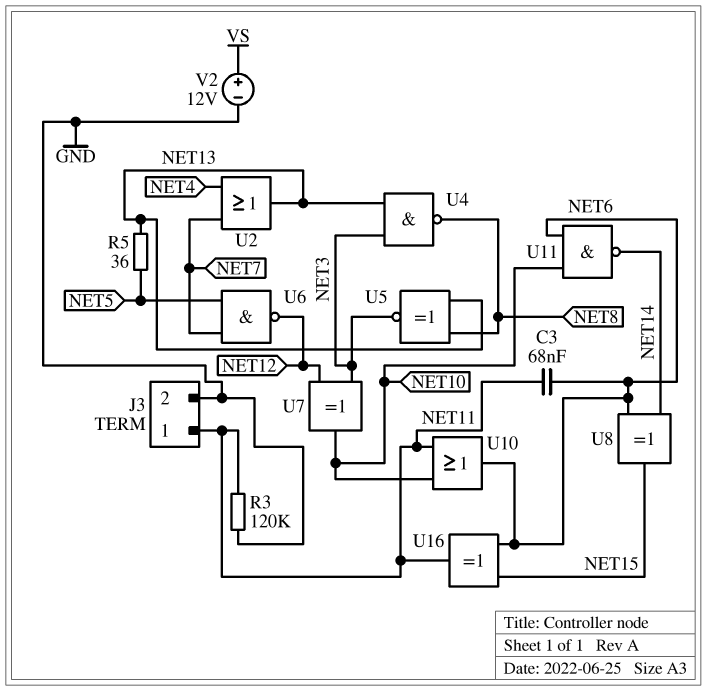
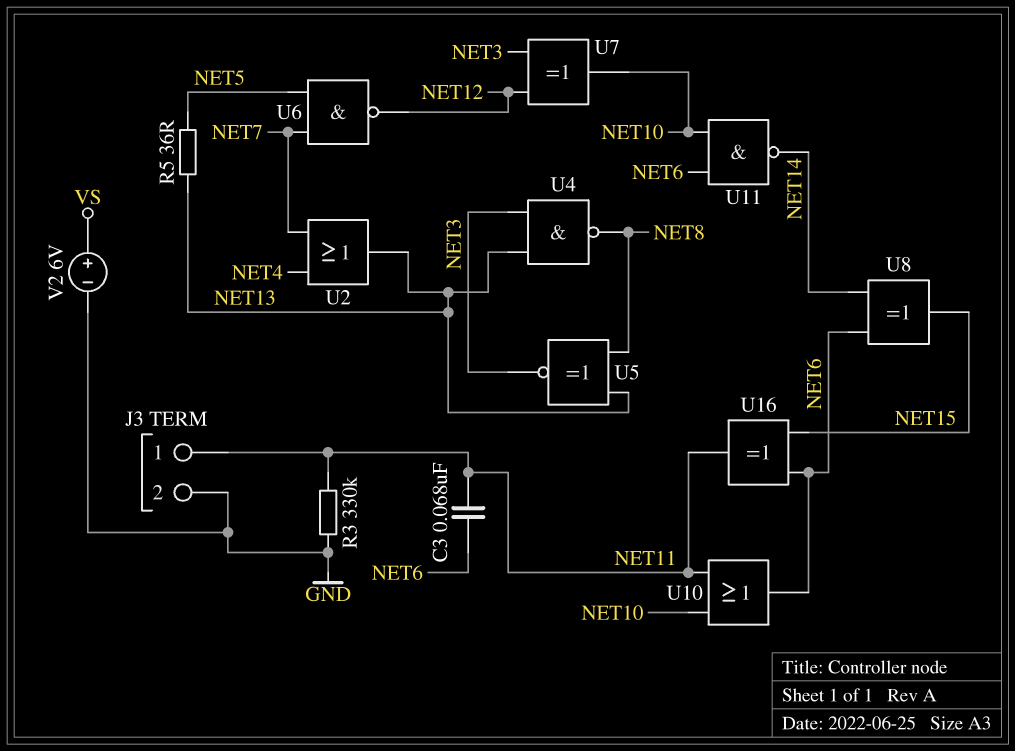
R3: 120k (GND, NET11) -> 330k (GND, NET11)
V2: 12V (plus VS, minus GND) -> 6V (plus VS, minus GND)

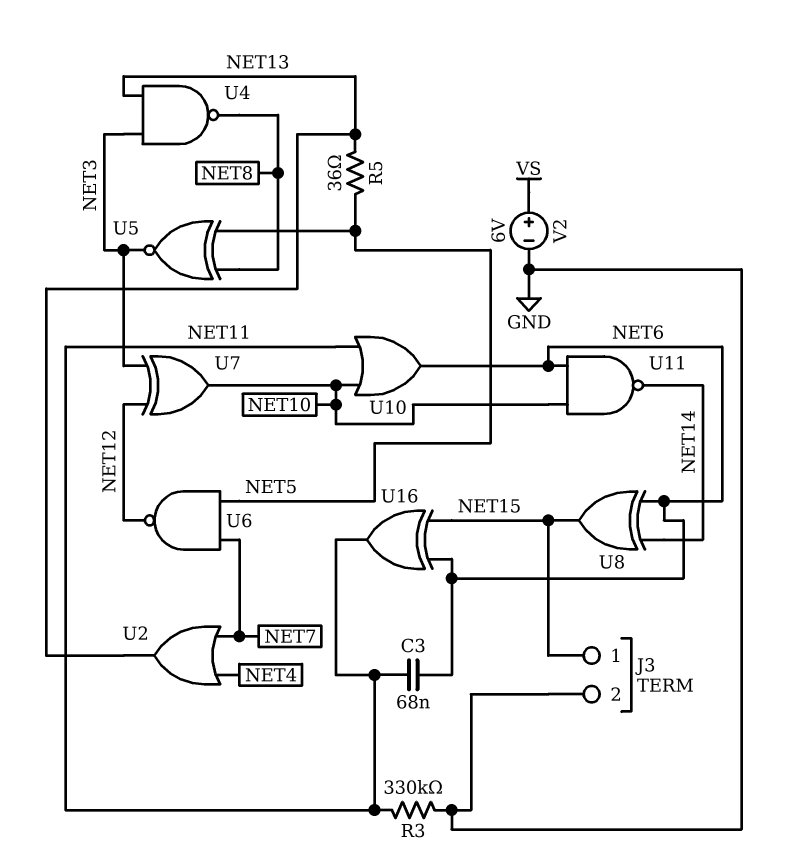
J3 pin 1: NET11 -> NET15
U5: XNOR (in NET8, in NET13, out NET3) -> XNOR (in NET5, in NET8, out NET3)

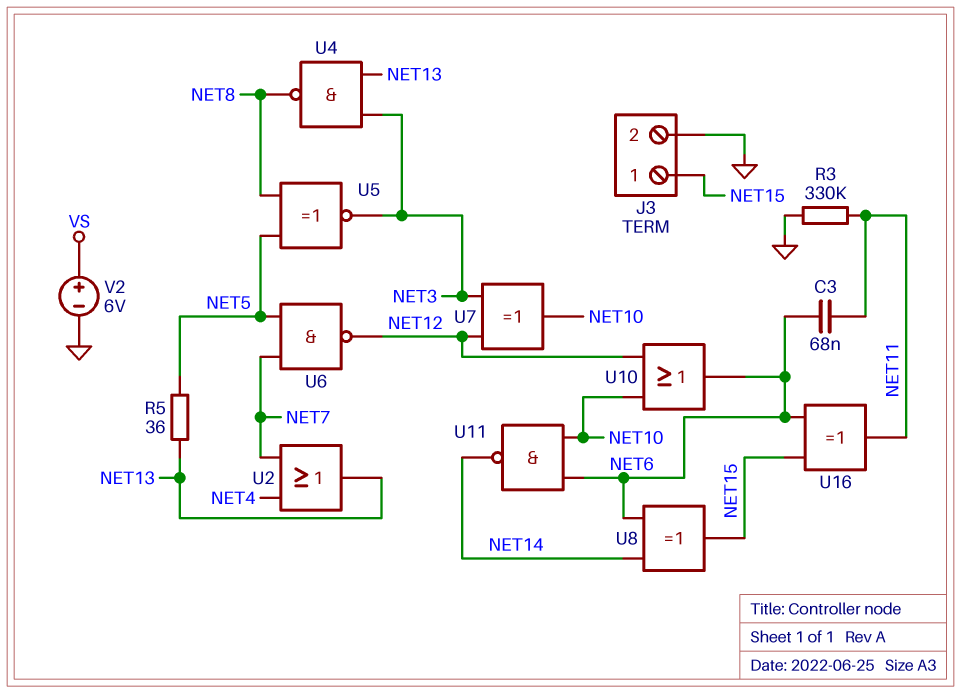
U10: OR (in NET10, in NET11, out NET6) -> OR (in NET10, in NET12, out NET6)

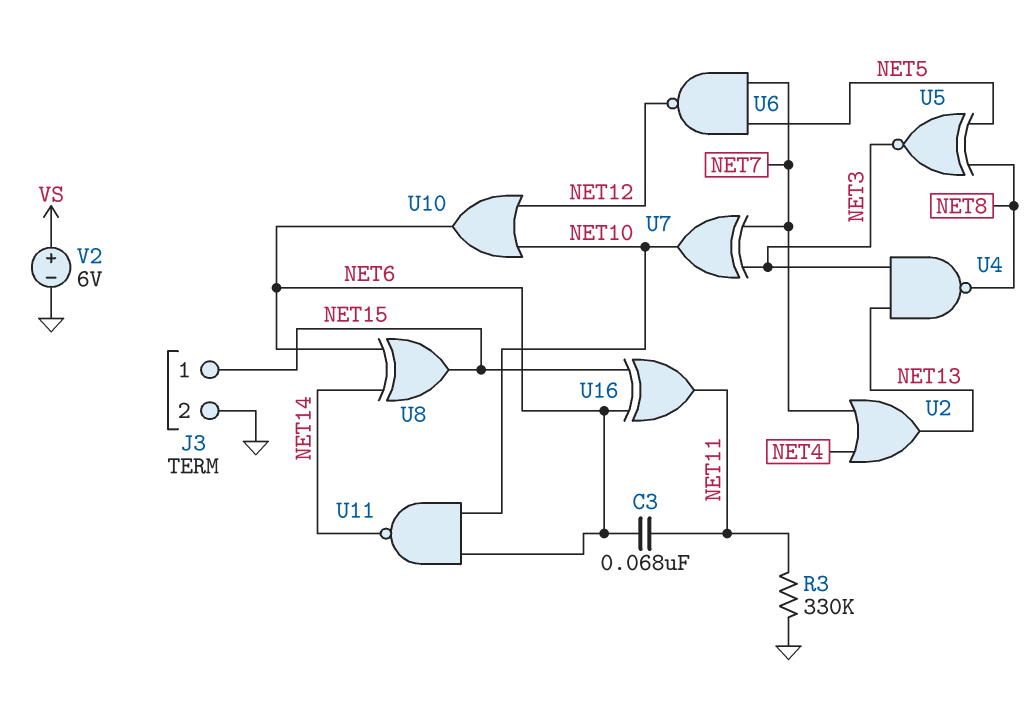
R5: 36 (NET5, NET13) -> none
U7: XOR (in NET3, in NET12, out NET10) -> XOR (in NET3, in NET7, out NET10)

